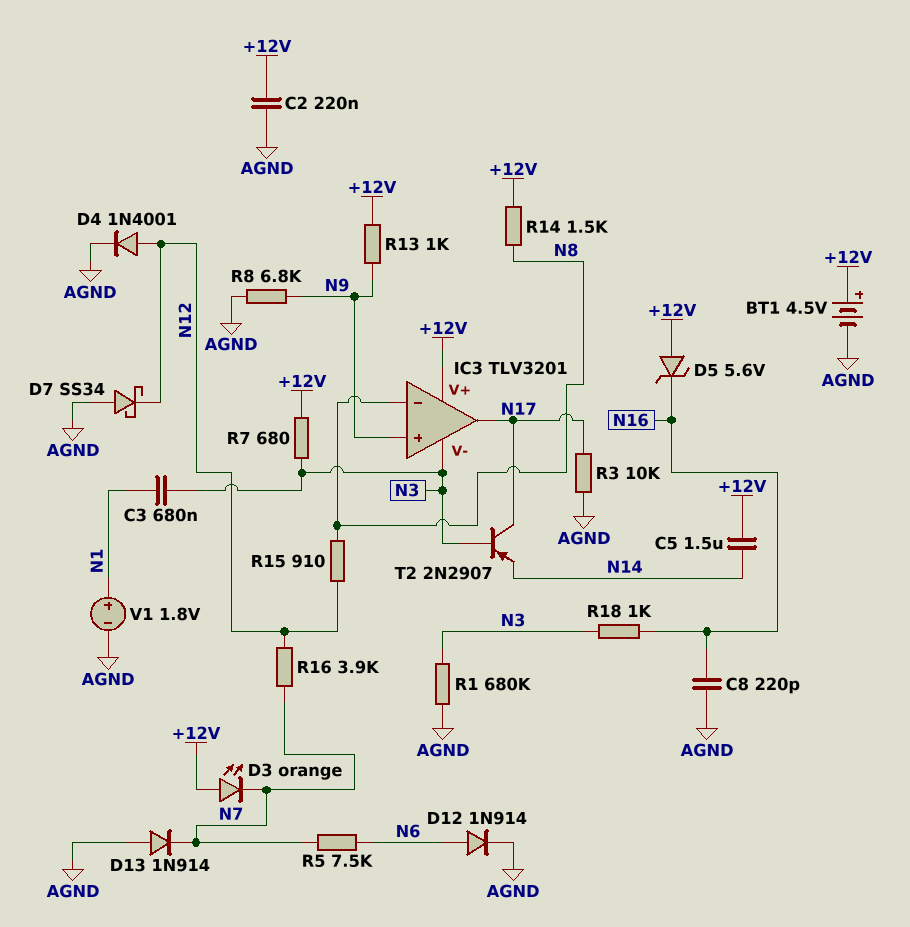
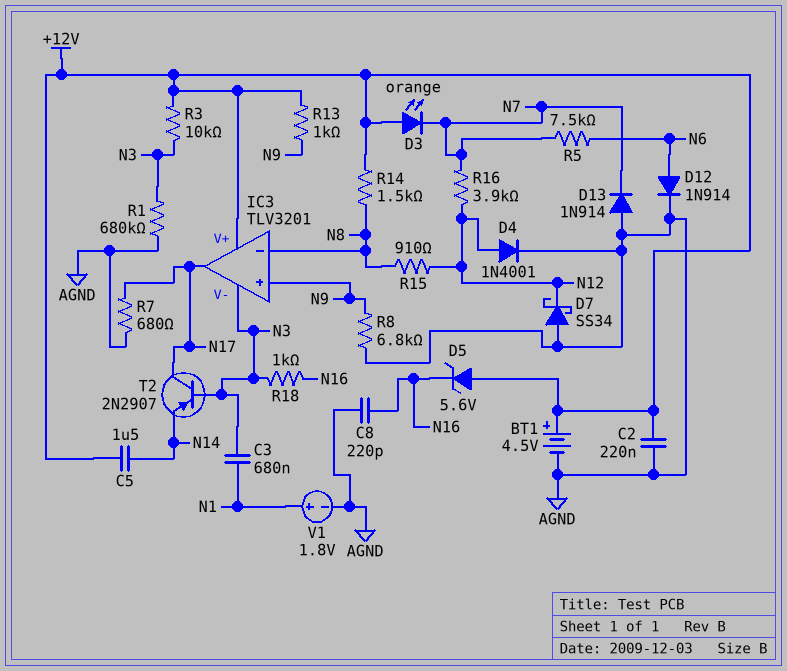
R3: 10k (AGND, N17) -> 10k (+12V, N3)
R7: 680 (+12V, N3) -> 680 (AGND, N17)

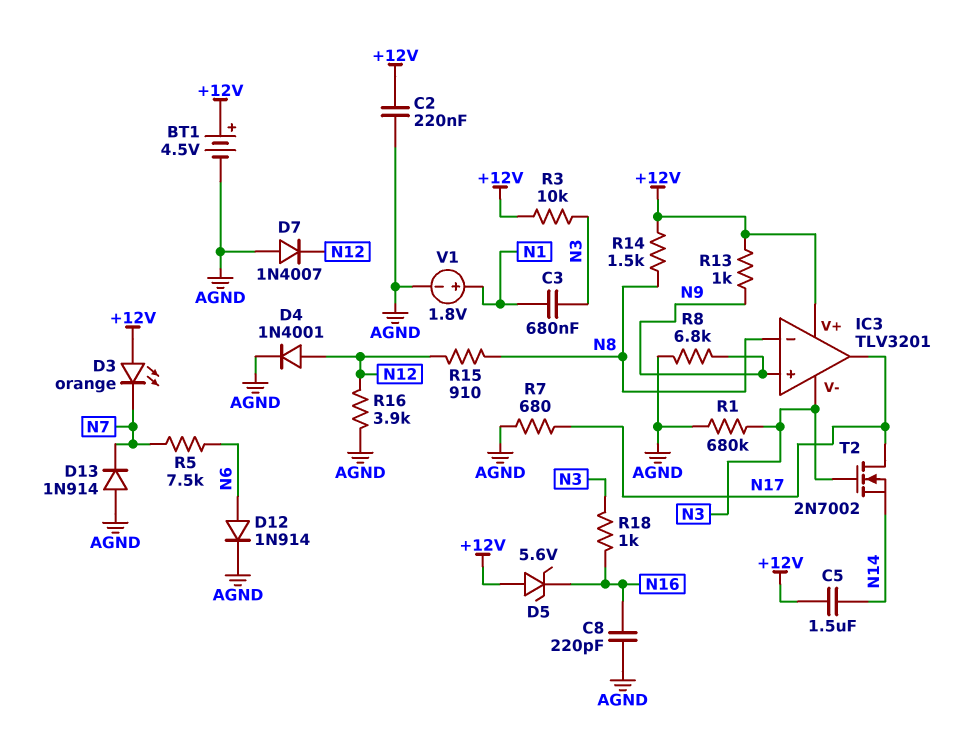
D7: schottky SS34 (A AGND, K N12) -> diode 1N4007 (A AGND, K N12)
R16: 3.9k (N7, N12) -> 3.9k (AGND, N12)
T2: PNP 2N2907 (B N3, C N17, E N14) -> NMOS 2N7002 (G N3, D N17, S N14)

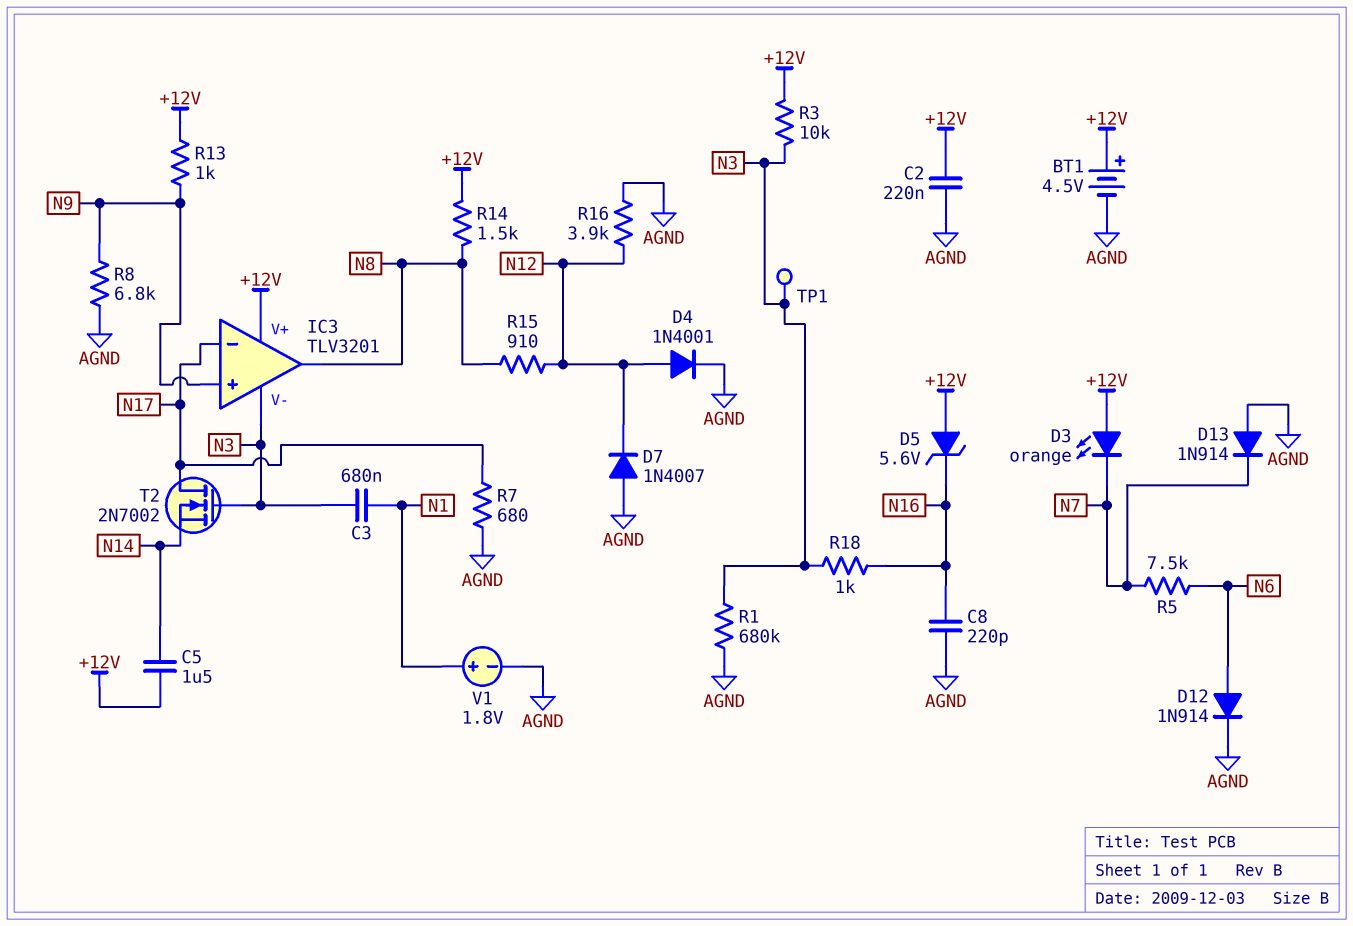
IC3 pin in-: N8 -> N17
IC3 pin out: N17 -> N8
TP1: none -> test point (N3)

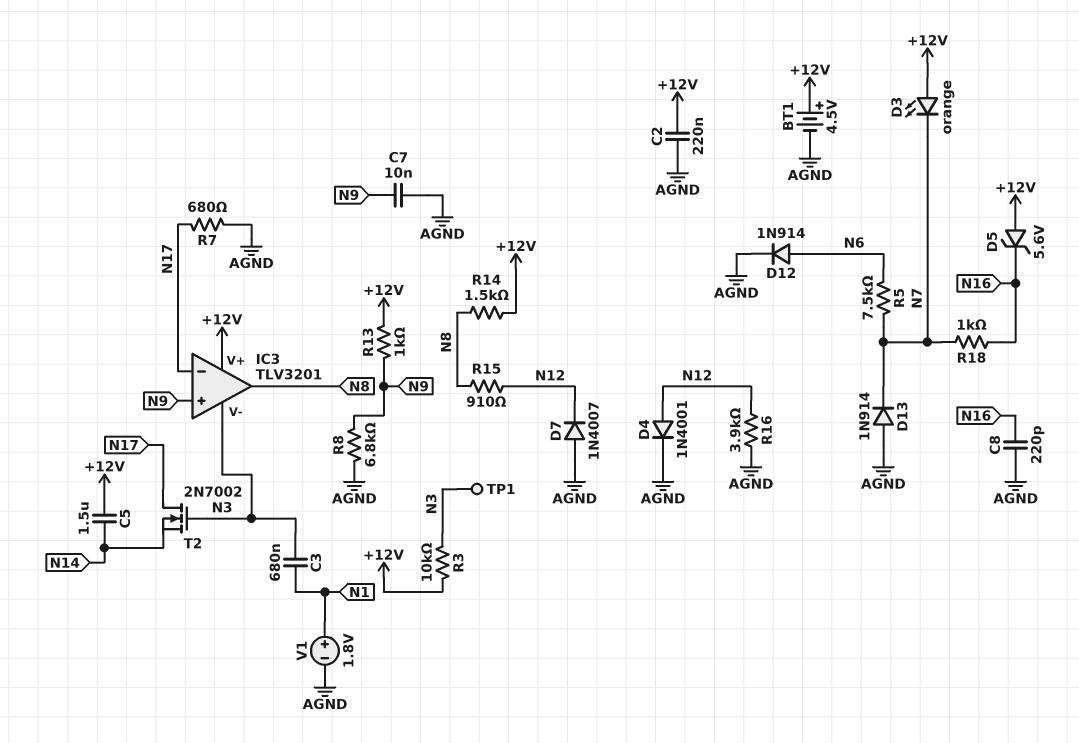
C7: none -> 10nF (AGND, N9)
R1: 680k (AGND, N3) -> none
R18: 1k (N3, N16) -> 1k (N7, N16)

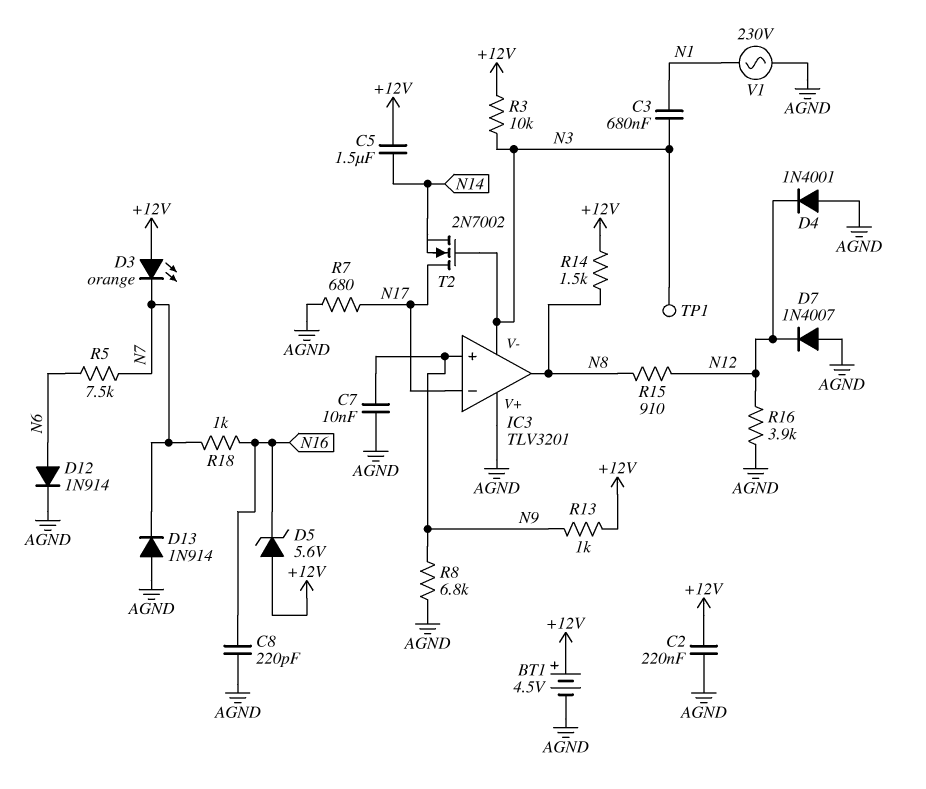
D4: diode 1N4001 (A N12, K AGND) -> diode 1N4001 (A AGND, K N12)
IC3 pin V+: +12V -> AGND
V1: 1.8V (plus N1, minus AGND) -> AC 230V (AGND, N1)

